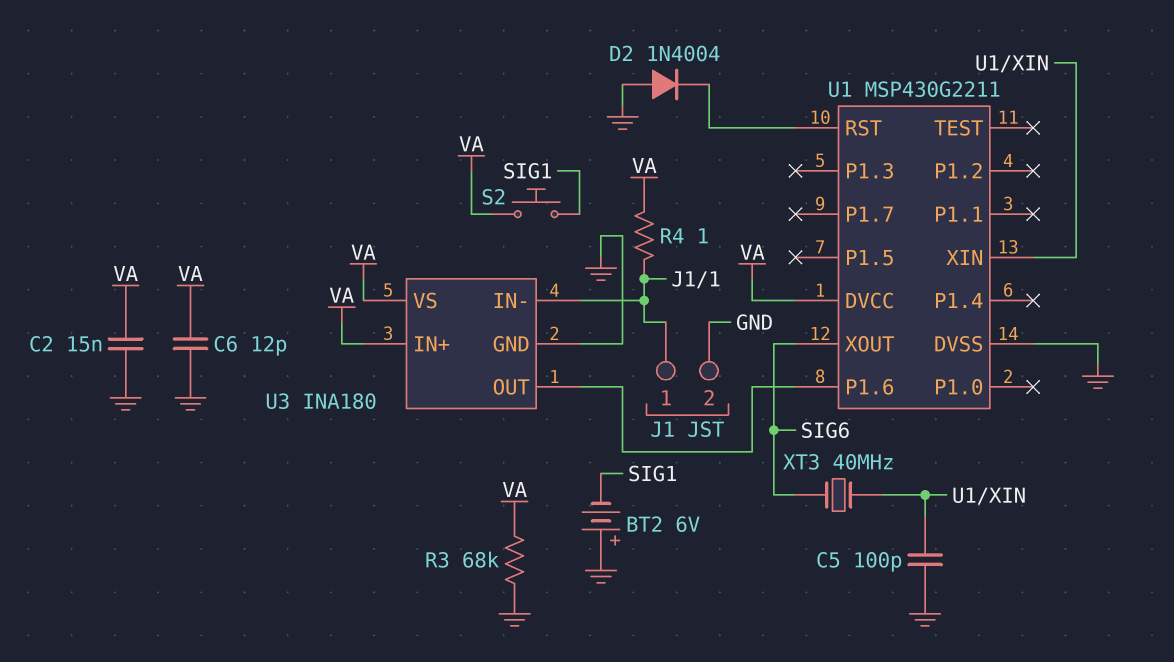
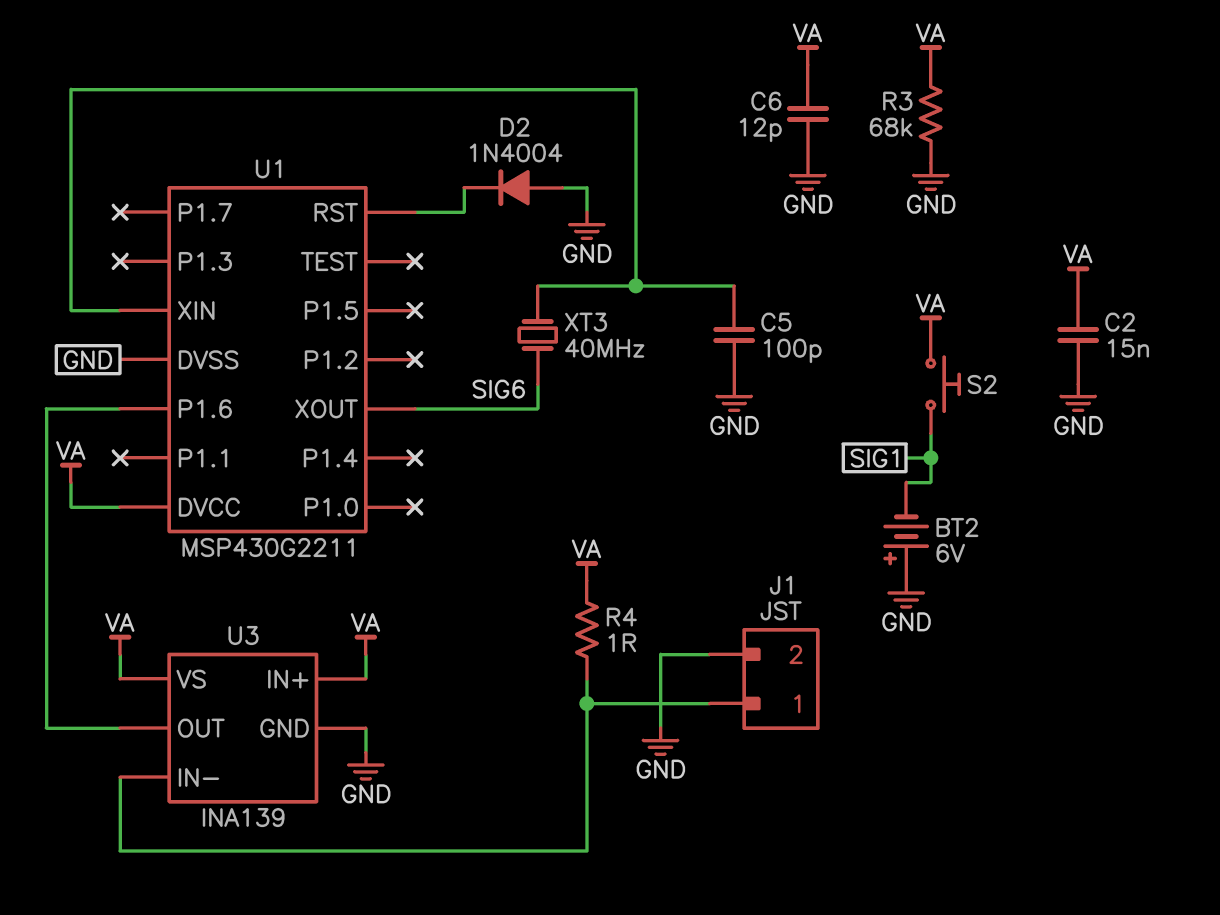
U3: INA180 -> INA139

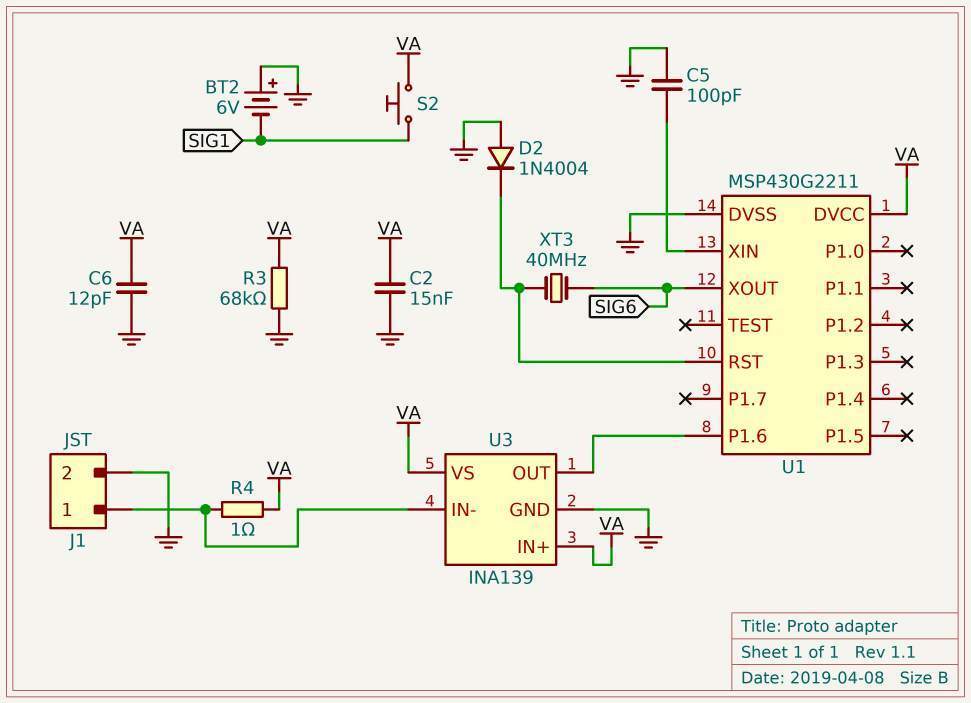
XT3: 40MHz (SIG6, U1/XIN) -> 40MHz (SIG6, U1/RST)

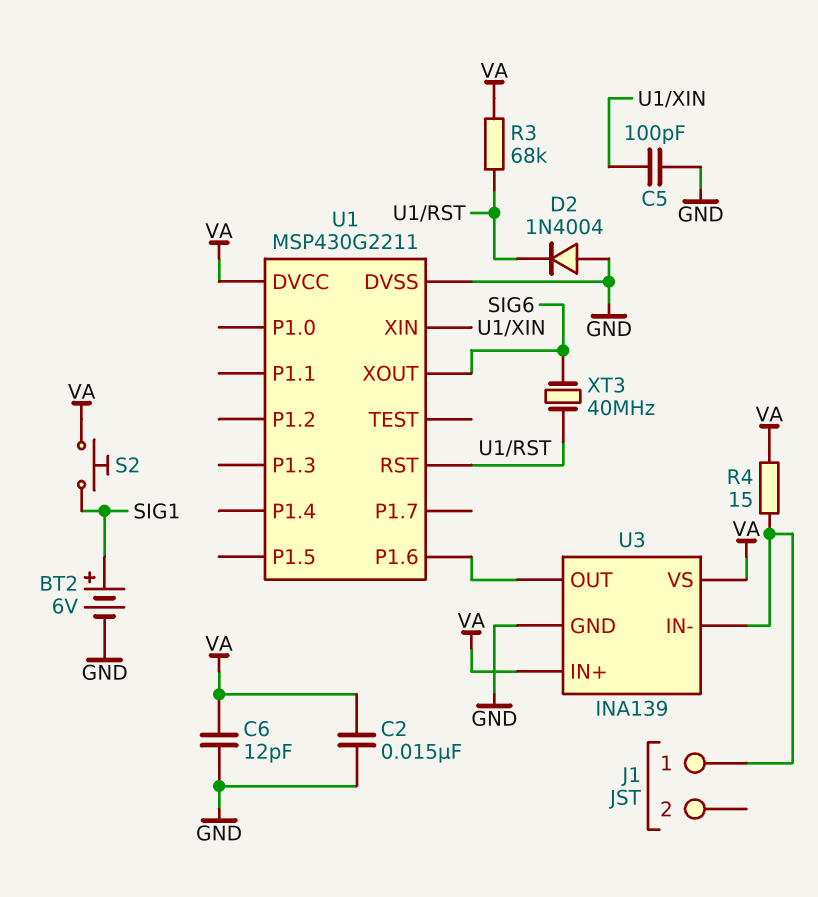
BT2: 6V (plus GND, minus SIG1) -> 6V (plus SIG1, minus GND)
J1 pin 2: GND -> none
R3: 68k (GND, VA) -> 68k (U1/RST, VA)
R4: 1 (J1/1, VA) -> 15 (J1/1, VA)

